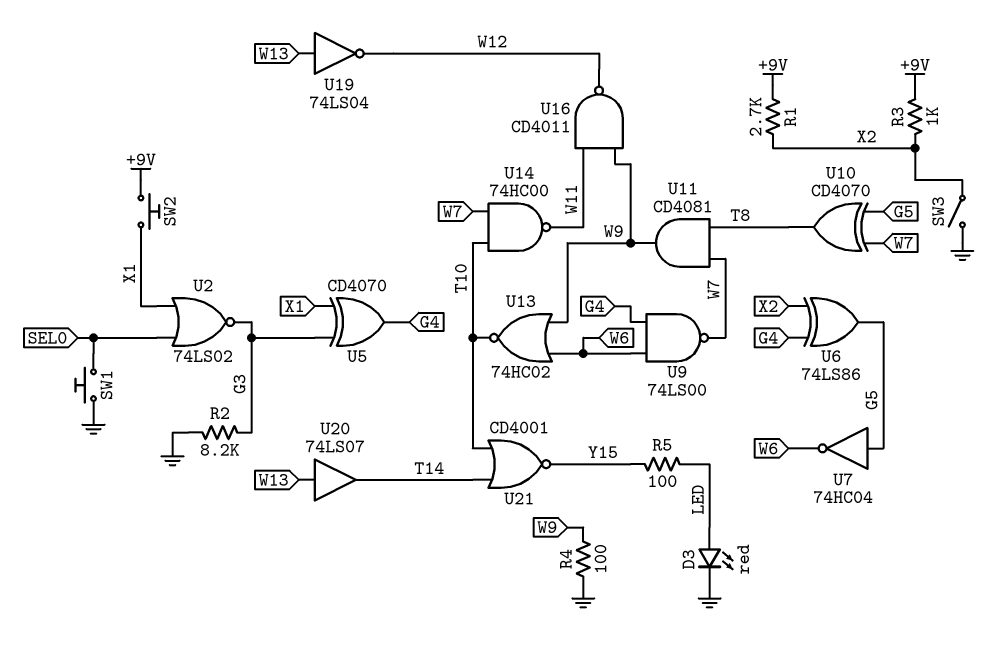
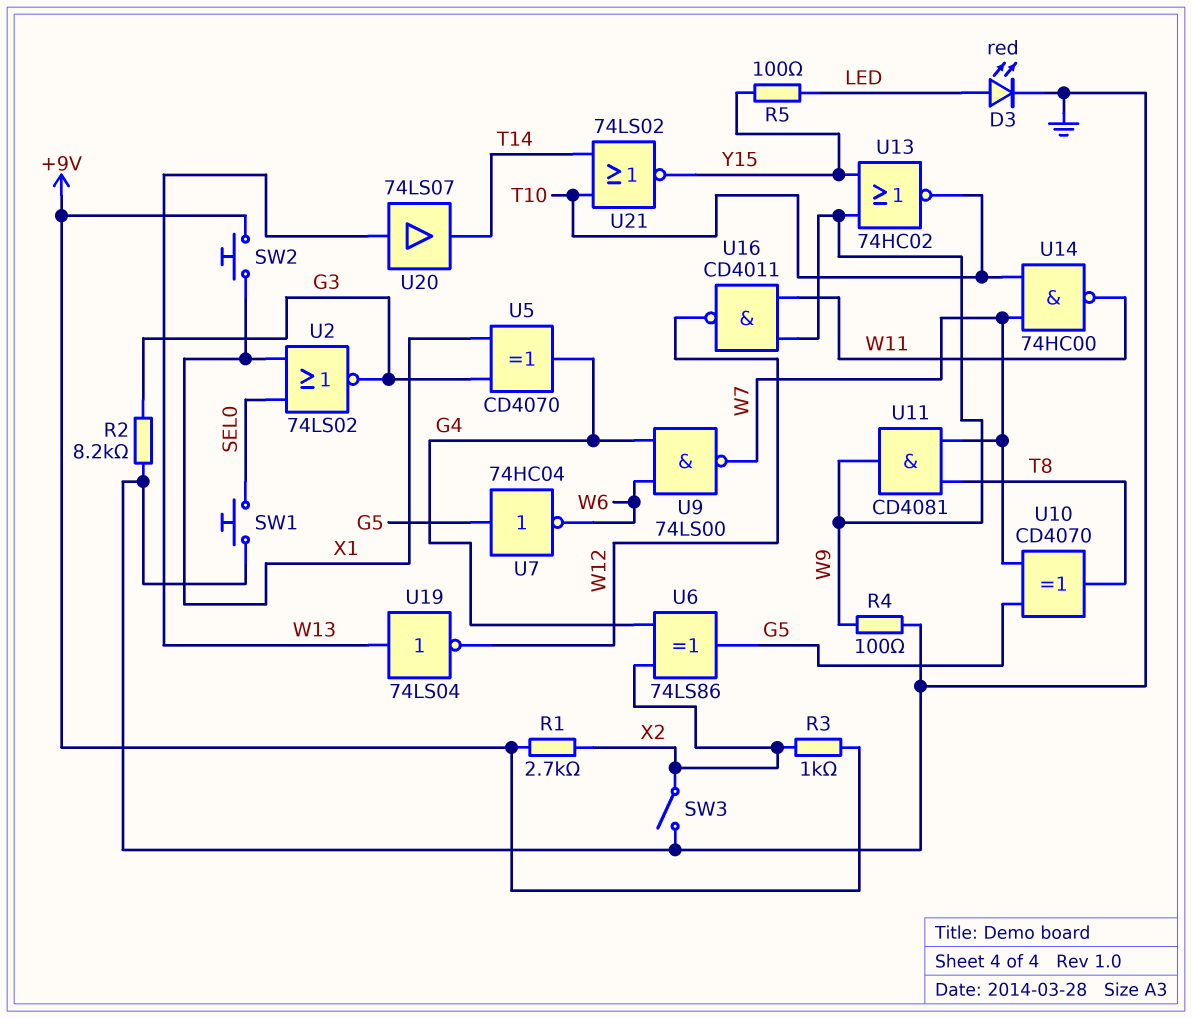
U13: NOR 74HC02 (in W6, in W9, out T10) -> NOR 74HC02 (in W9, in Y15, out T10)
U21: NOR CD4001 (in T10, in T14, out Y15) -> NOR 74LS02 (in T10, in T14, out Y15)

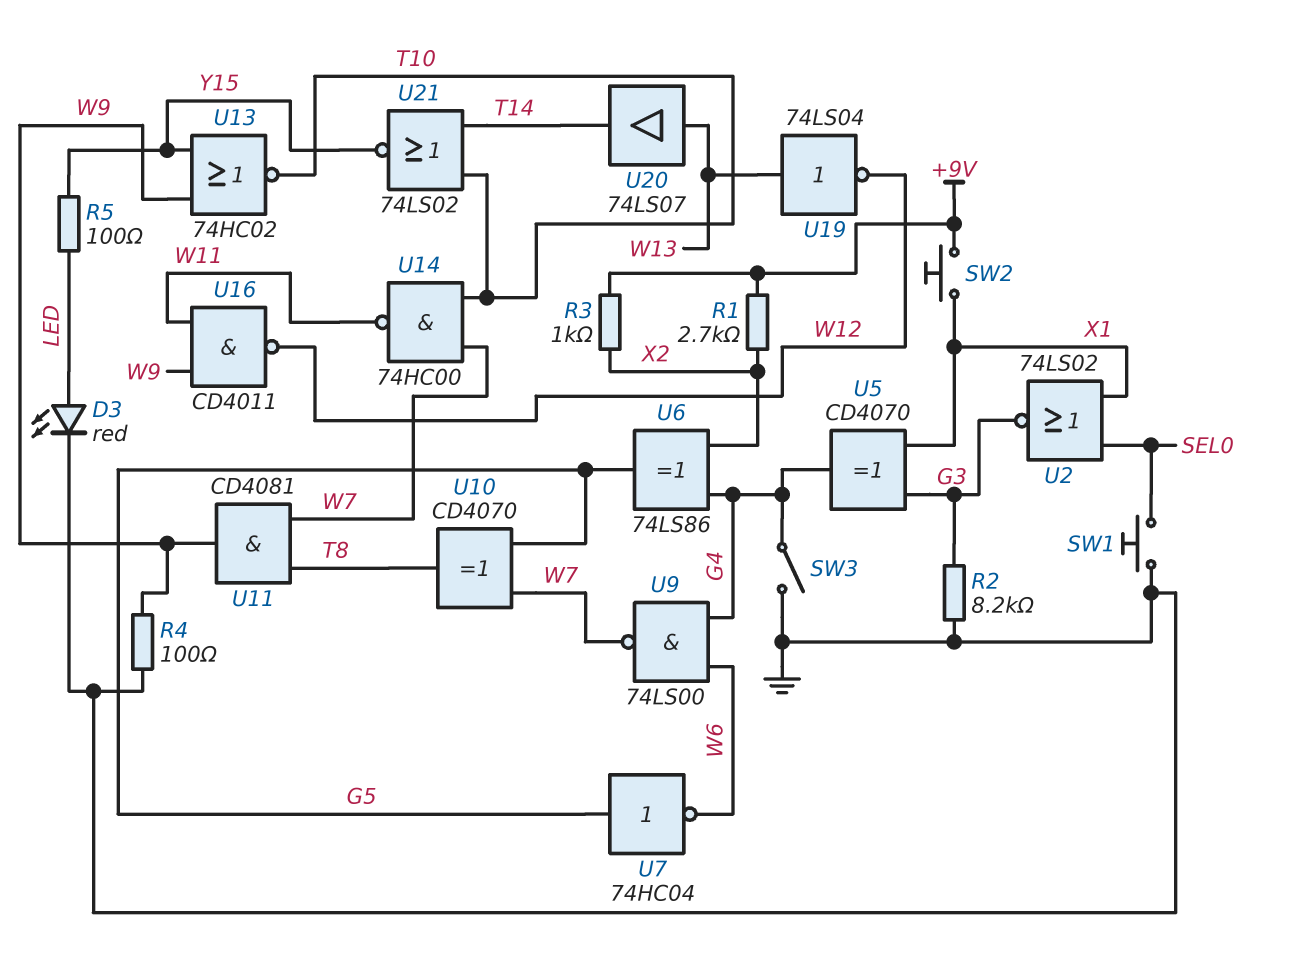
SW3: switch (GND, X2) -> switch (G4, GND)

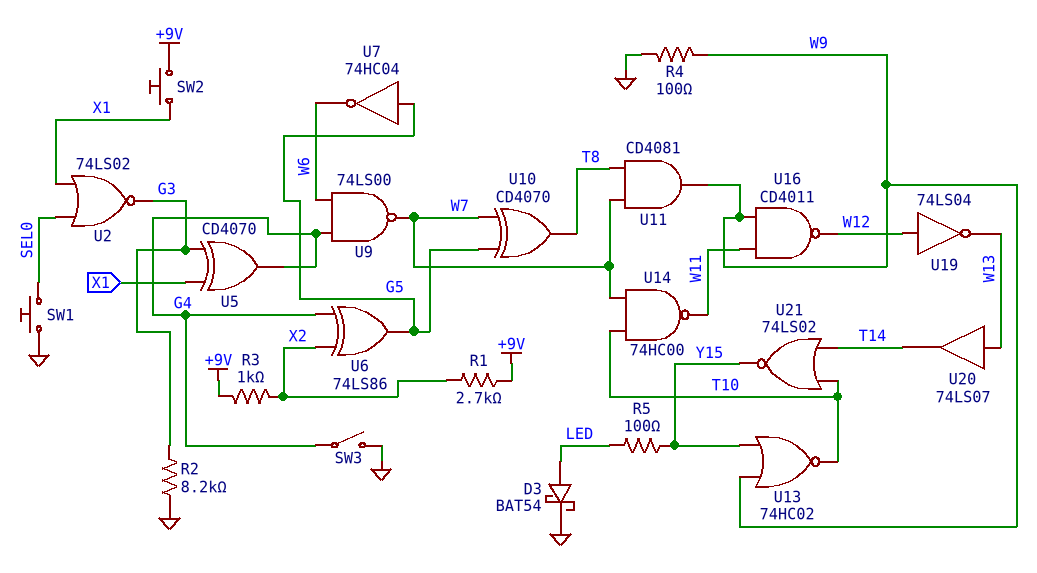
D3: LED red (A LED, K GND) -> schottky BAT54 (A LED, K GND)
U19: NOT 74LS04 (in W13, out W12) -> NOT 74LS04 (in W12, out W13)

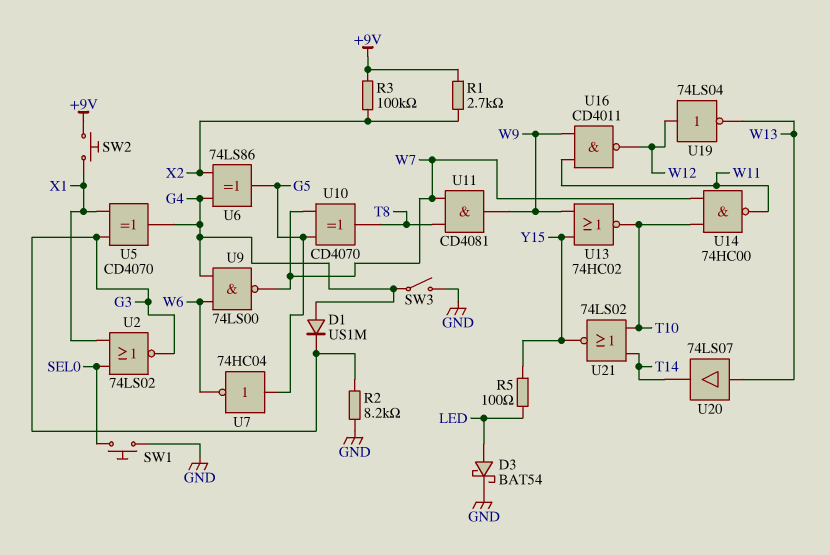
D1: none -> diode US1M (A G4, K G3)
R3: 1k (+9V, X2) -> 100k (+9V, X2)
R4: 100 (GND, W9) -> none

